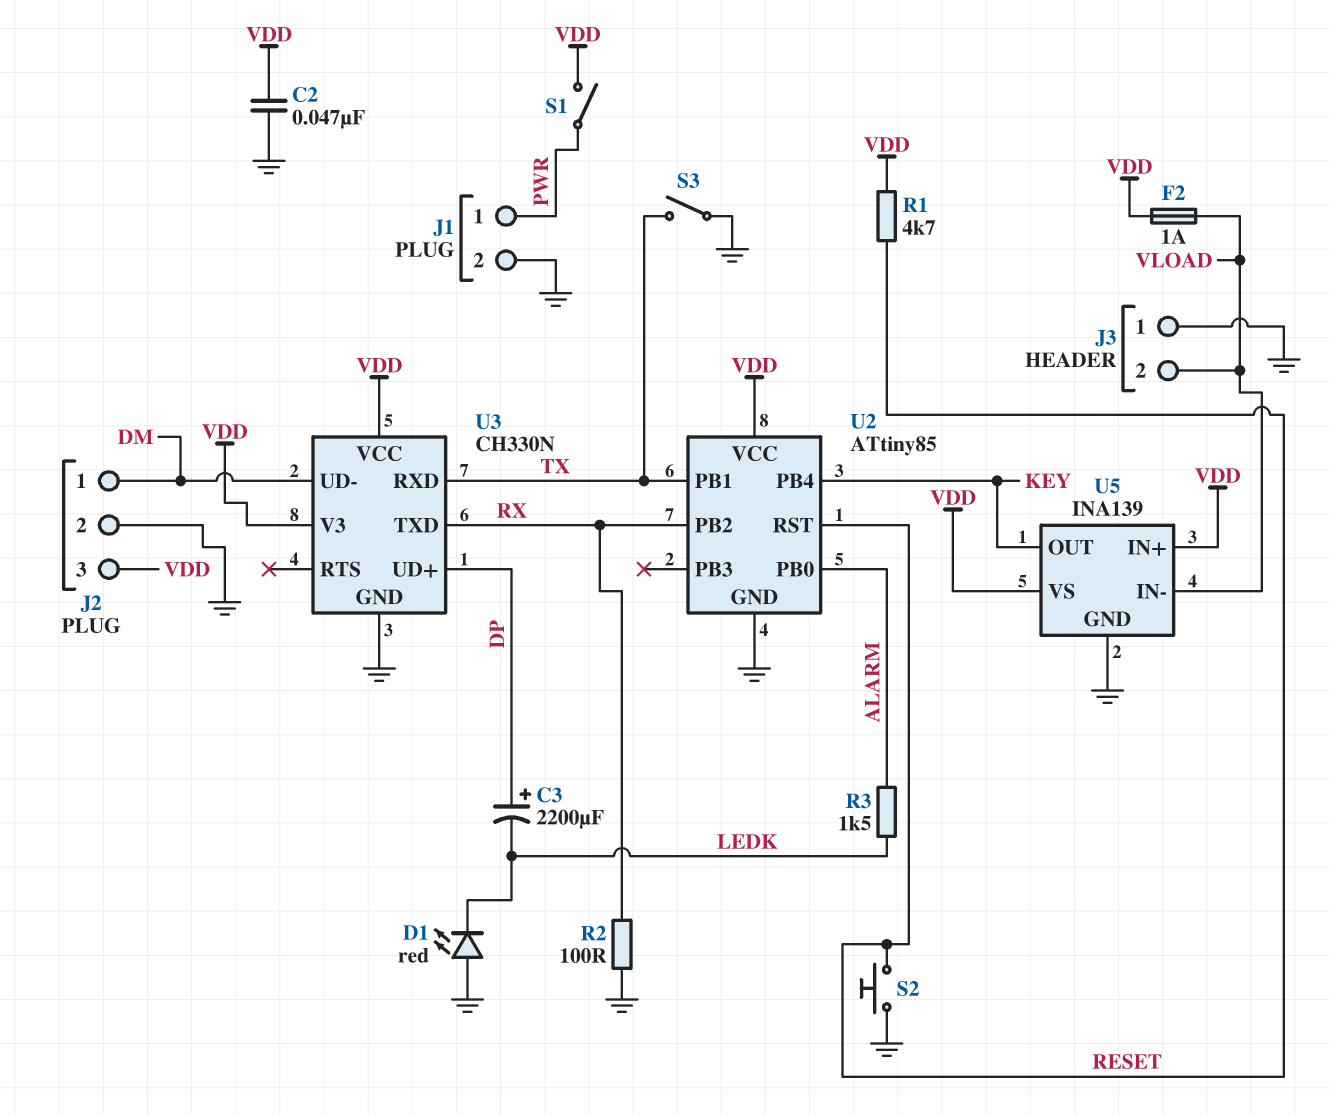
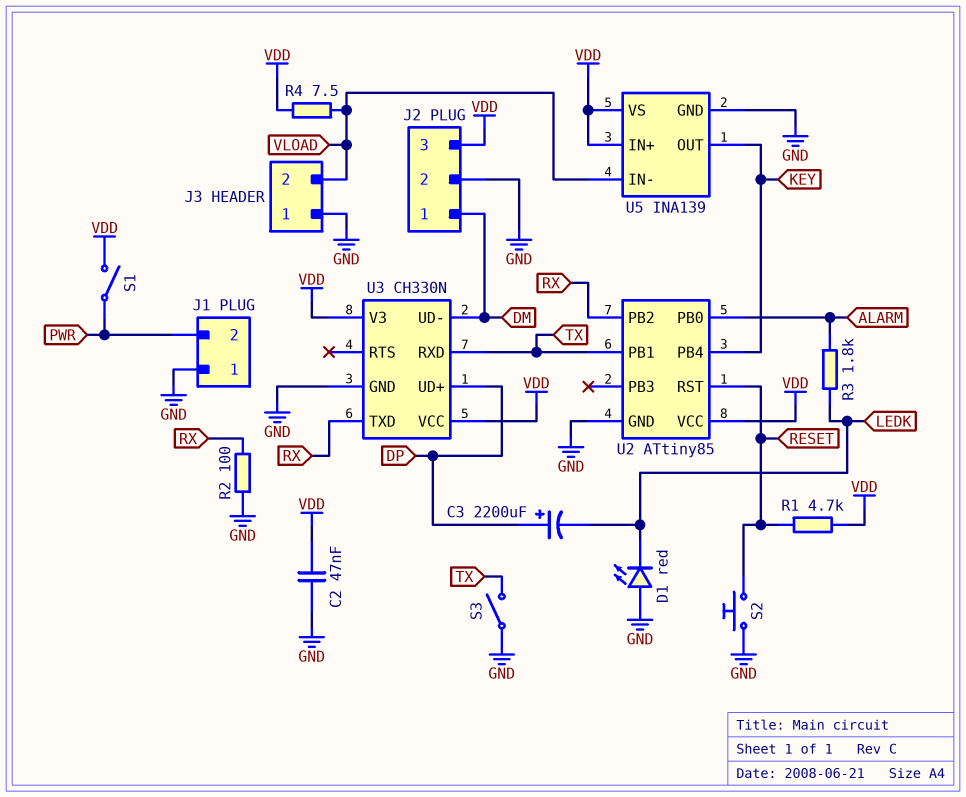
F2: 1A (VDD, VLOAD) -> none
J1 pin 1: PWR -> GND
J1 pin 2: GND -> PWR
R3: 1.5k (ALARM, LEDK) -> 1.8k (ALARM, LEDK)
R4: none -> 7.5 (VDD, VLOAD)

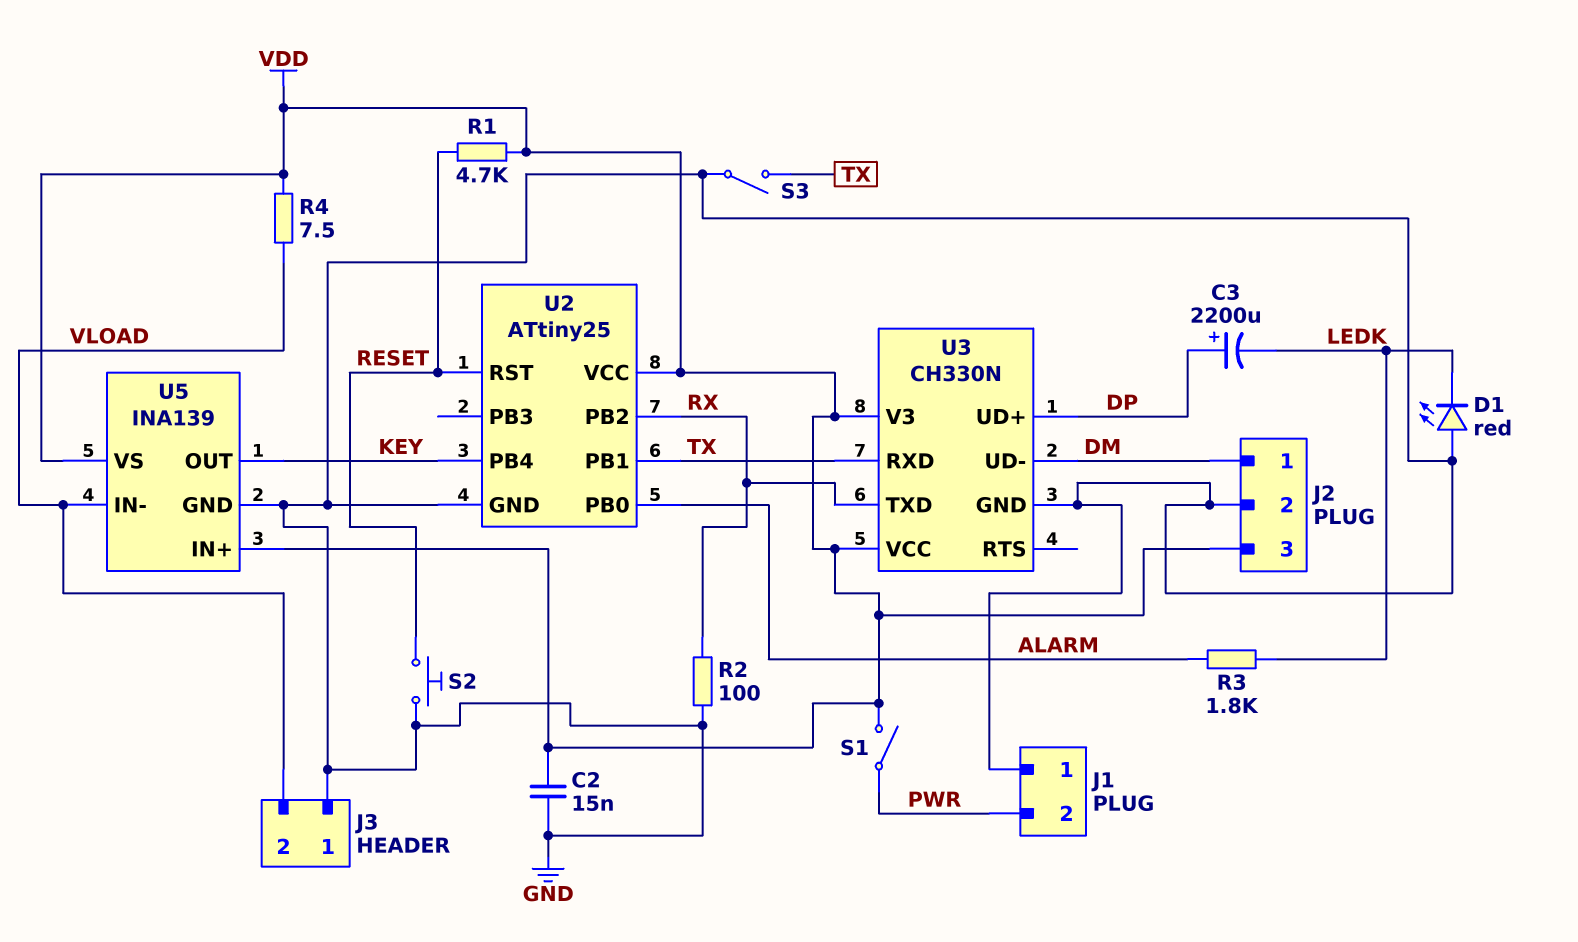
C2: 47nF (GND, VDD) -> 15nF (GND, VDD)
U2: ATtiny85 -> ATtiny25

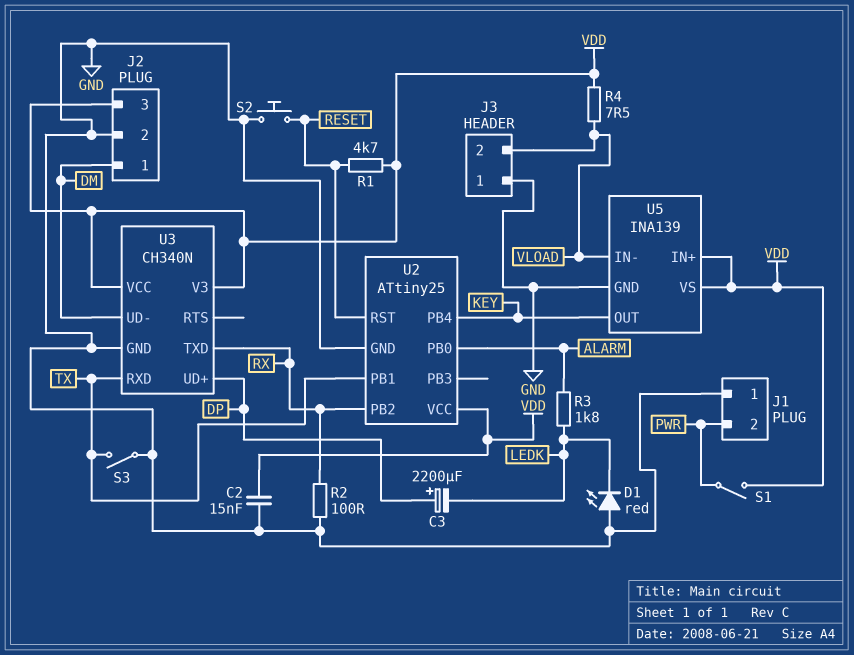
U3: CH330N -> CH340N

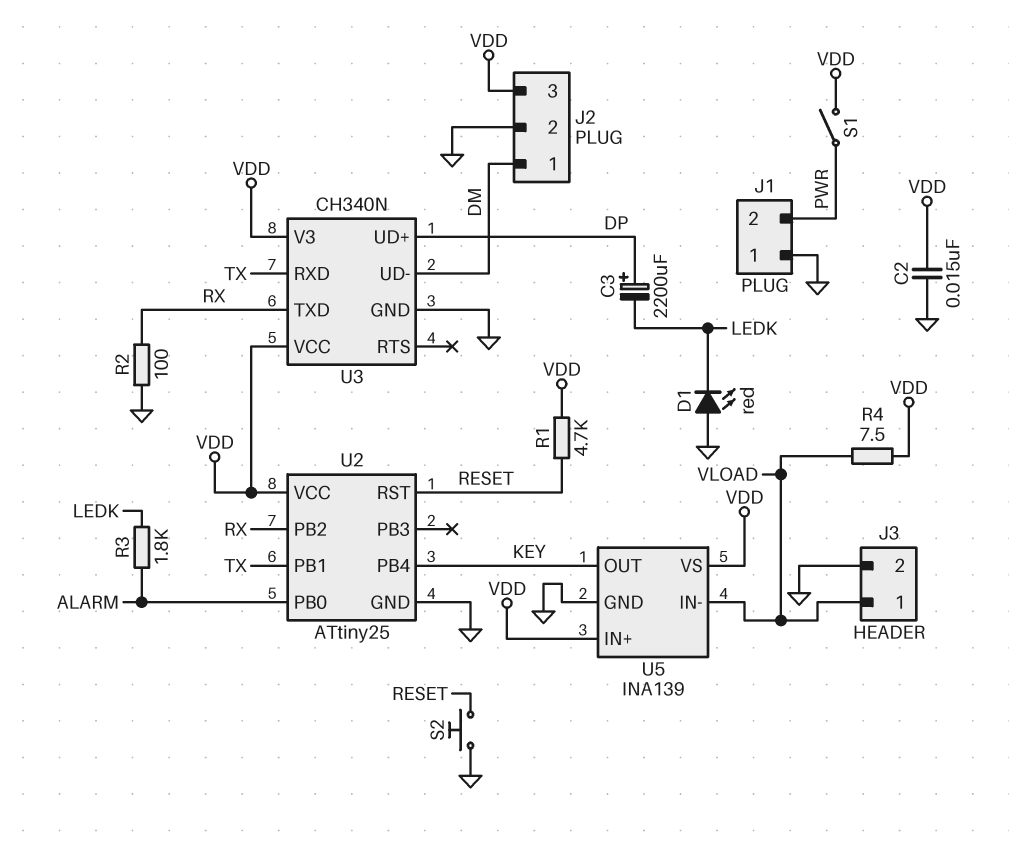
J3 pin 1: GND -> VLOAD
J3 pin 2: VLOAD -> GND
S3: switch (GND, TX) -> none

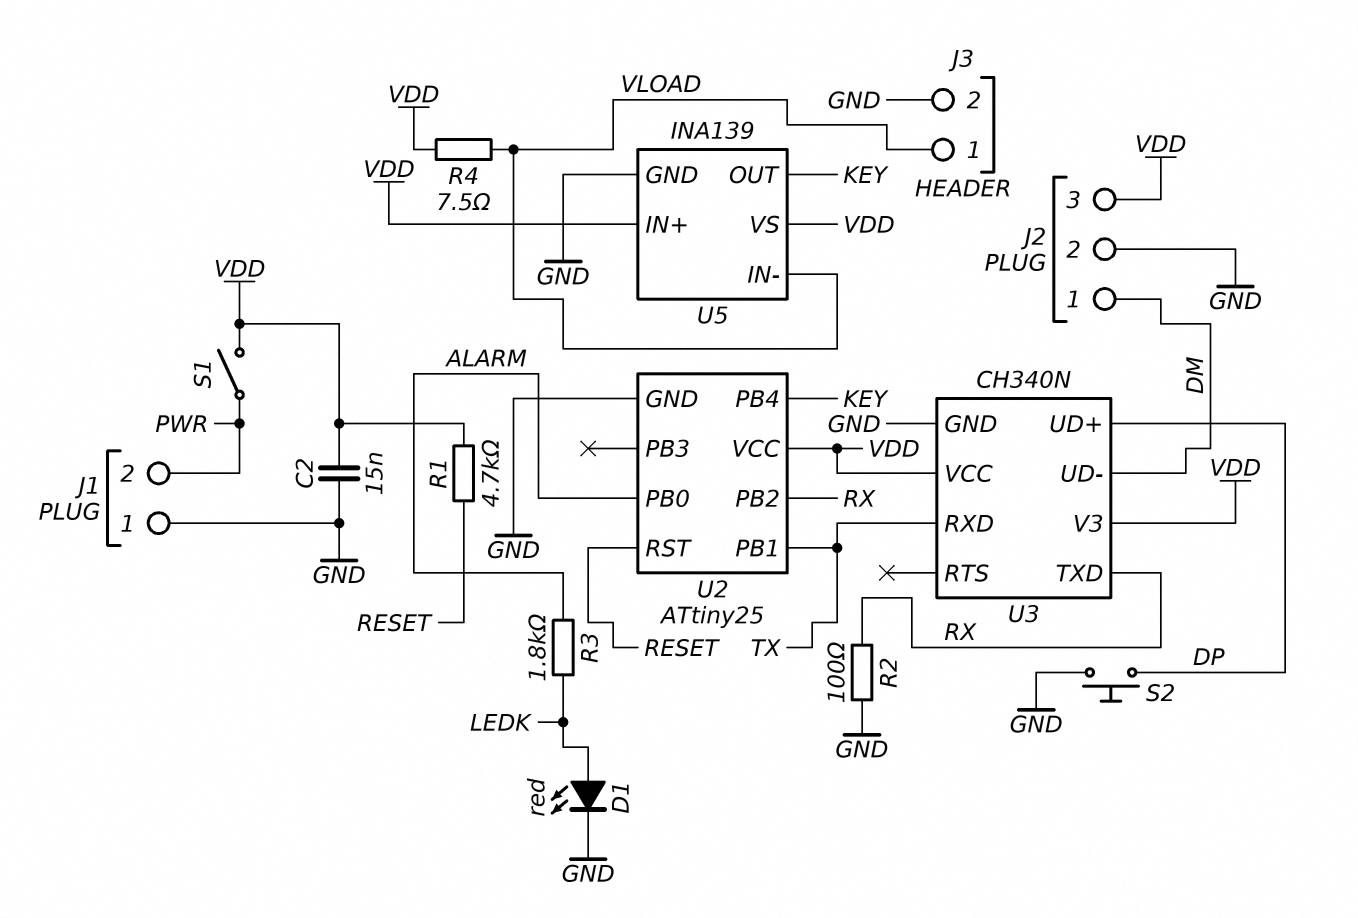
C3: 2200uF (plus DP, minus LEDK) -> none
D1: LED red (A GND, K LEDK) -> LED red (A LEDK, K GND)
S2: button (GND, RESET) -> button (DP, GND)

